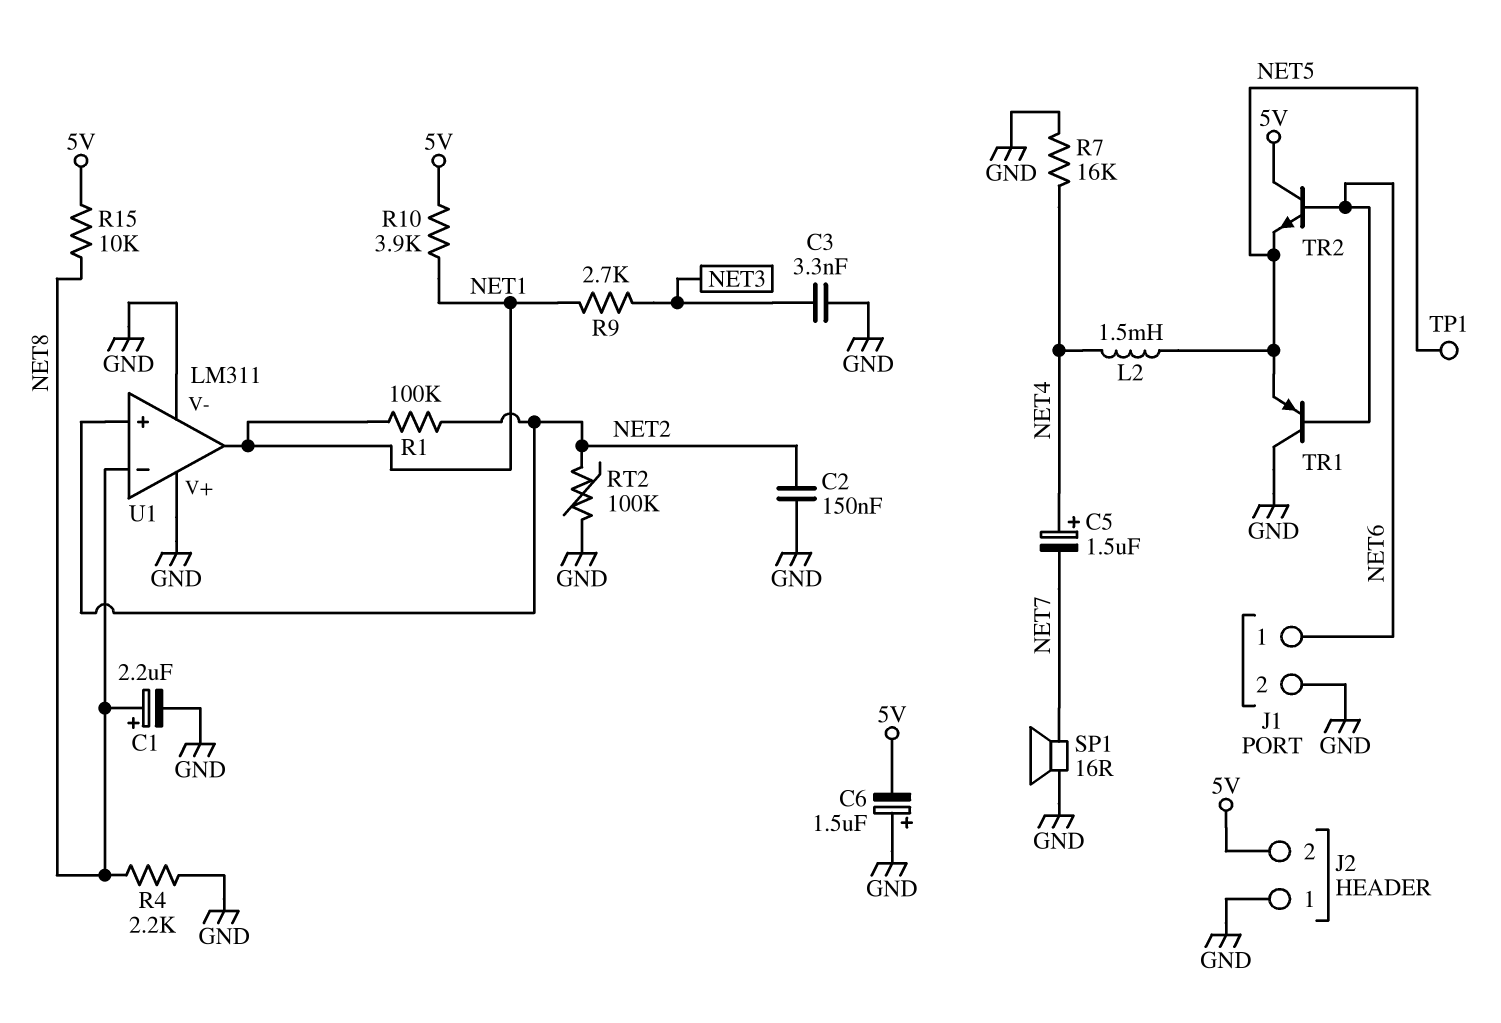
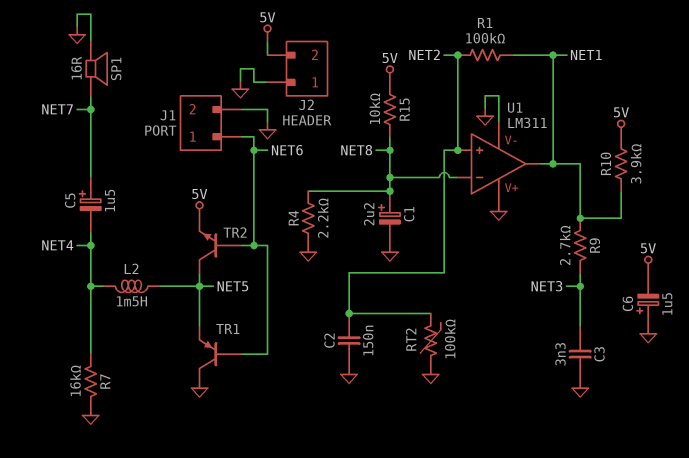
C5: 1.5uF (plus NET4, minus NET7) -> 1.5uF (plus NET7, minus NET4)
TP1: test point (NET5) -> none
TR2: NPN (B NET6, C 5V, E NET5) -> NPN (B NET6, C NET5, E 5V)

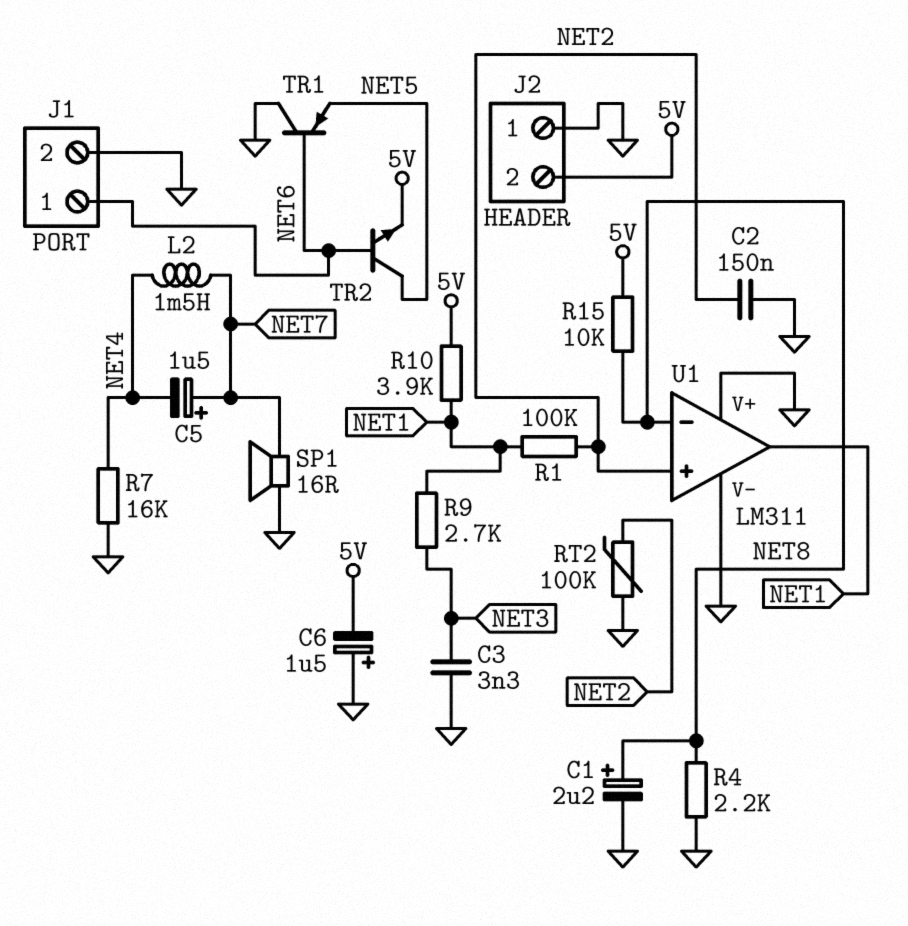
L2: 1.5mH (NET4, NET5) -> 1.5mH (NET4, NET7)

